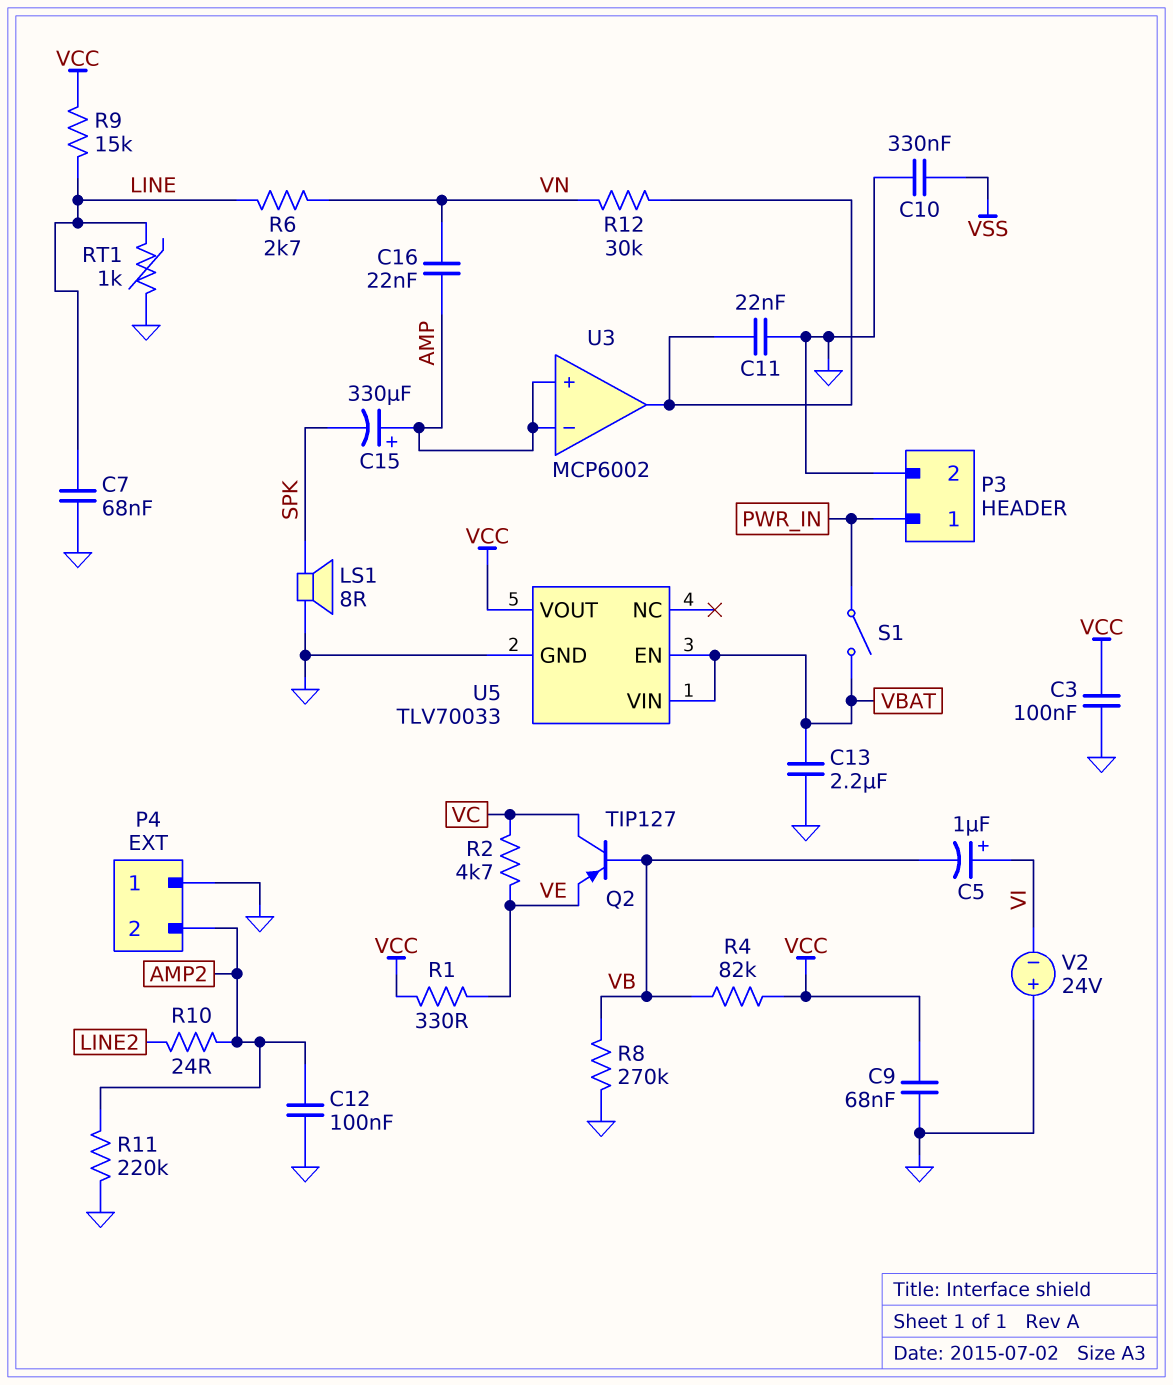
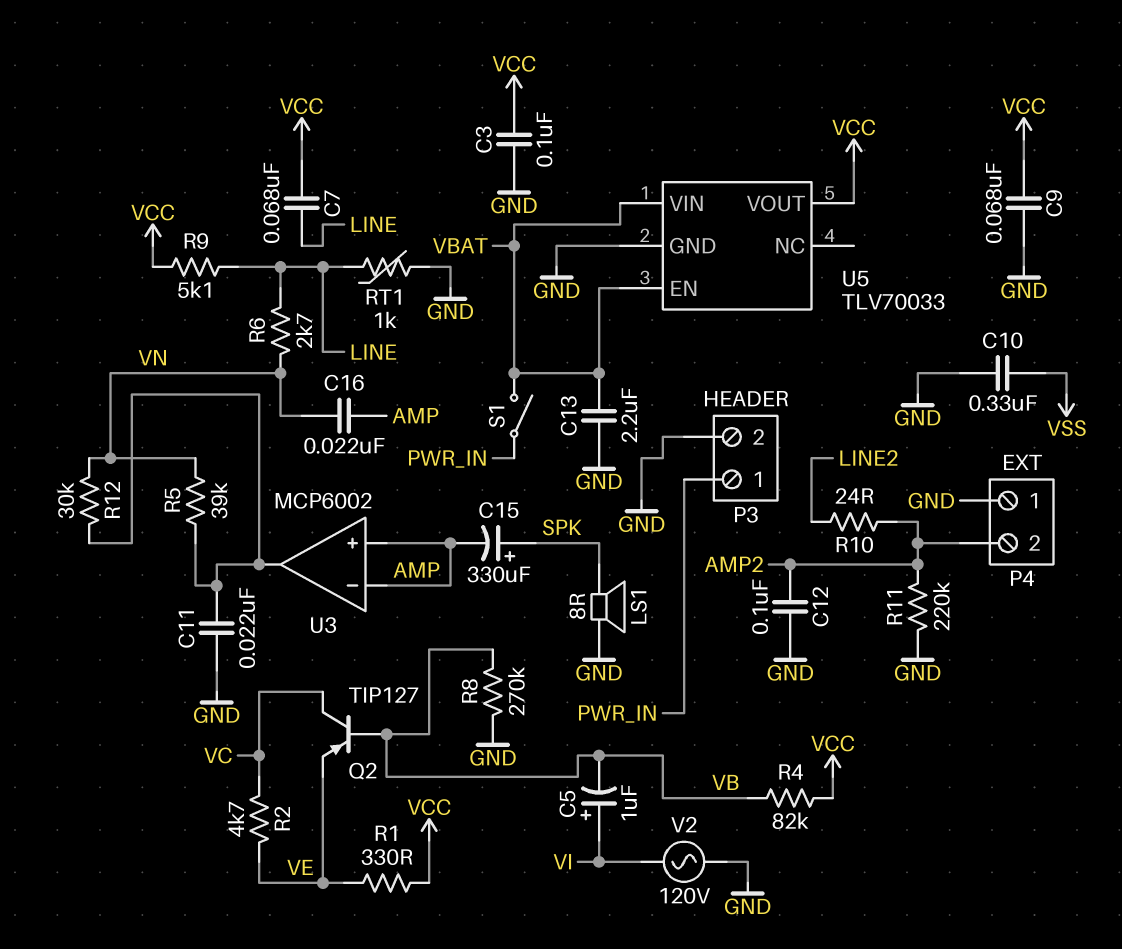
C7: 68nF (GND, LINE) -> 68nF (LINE, VCC)
C15: 330uF (plus AMP, minus SPK) -> 330uF (plus SPK, minus AMP)
R5: none -> 39k (U3/out, VN)
R9: 15k (LINE, VCC) -> 5.1k (LINE, VCC)
V2: 24V (plus GND, minus VI) -> AC 120V (GND, VI)

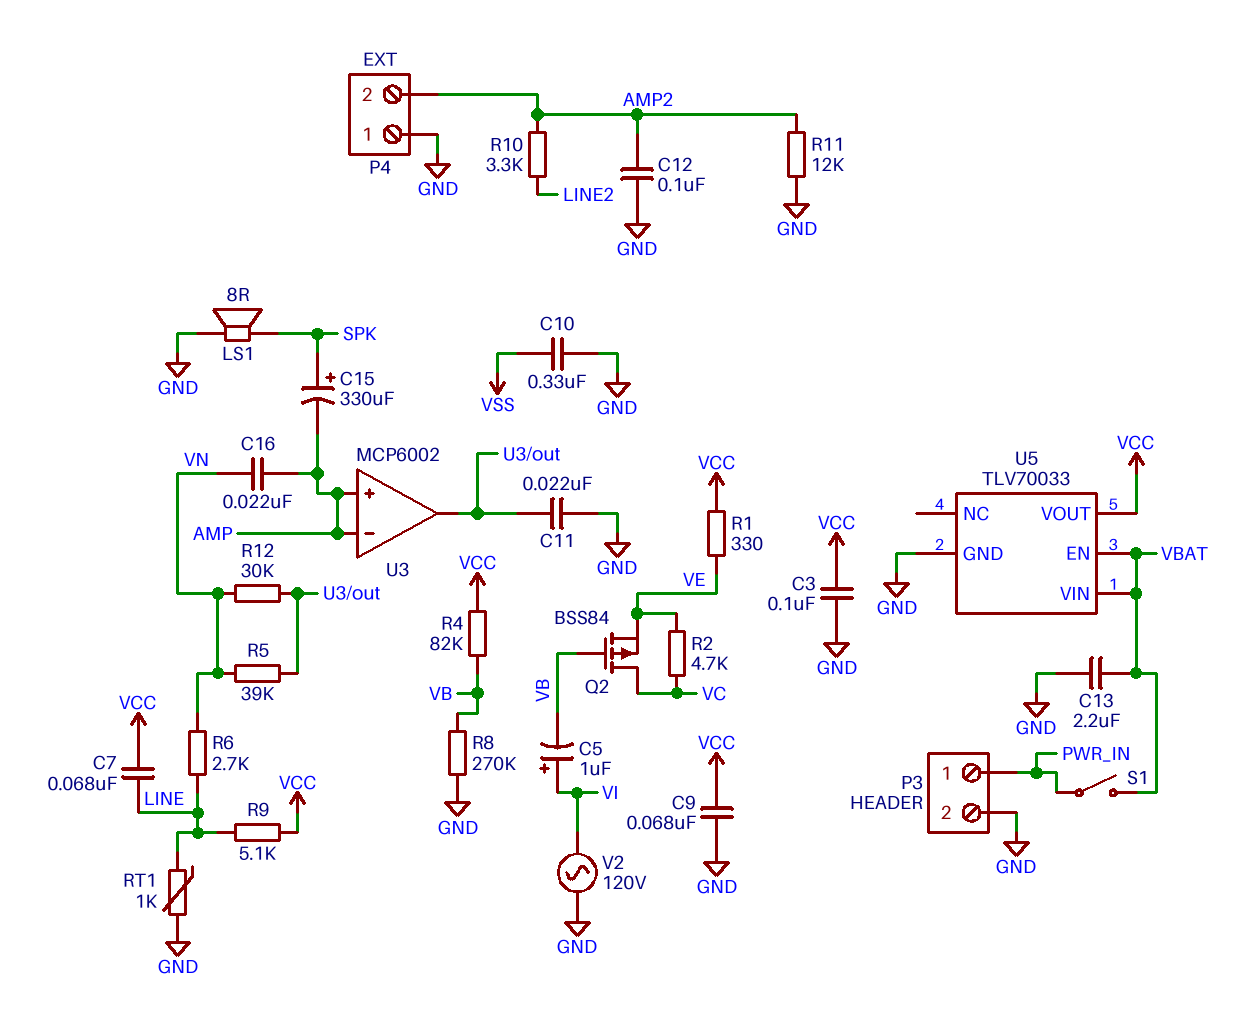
Q2: PNP TIP127 (B VB, C VC, E VE) -> PMOS BSS84 (G VB, D VC, S VE)
R10: 24 (AMP2, LINE2) -> 3.3k (AMP2, LINE2)
R11: 220k (AMP2, GND) -> 12k (AMP2, GND)

